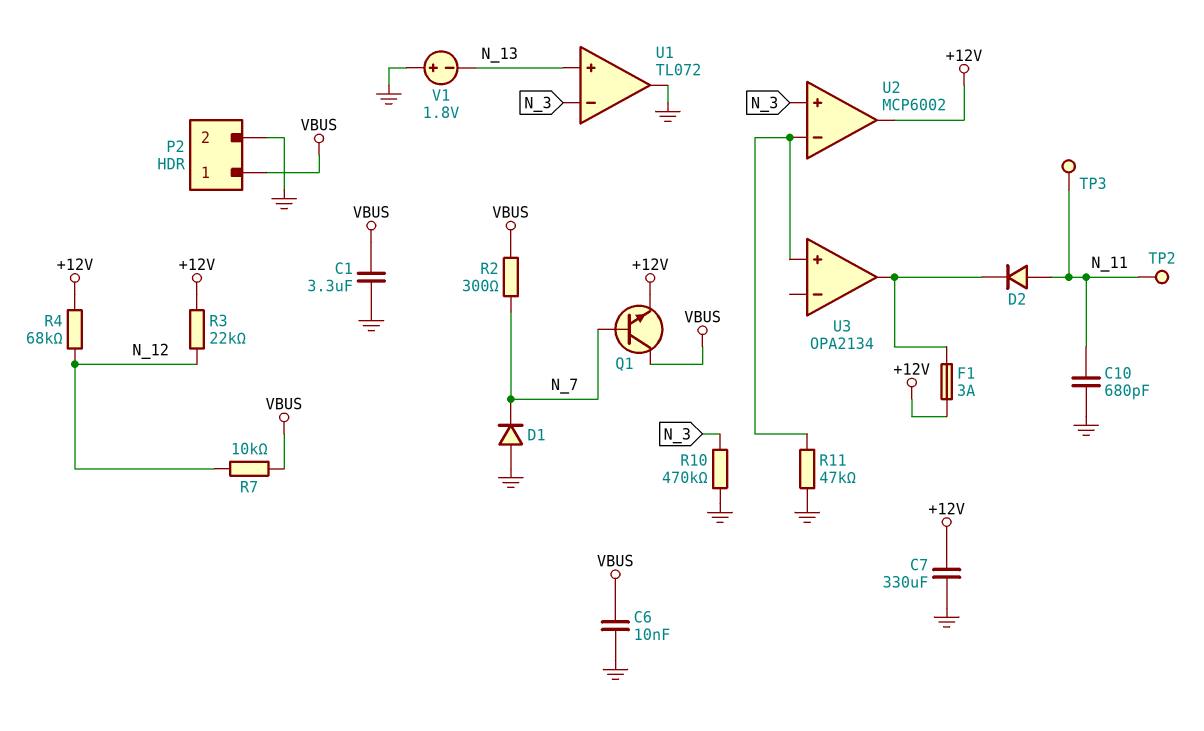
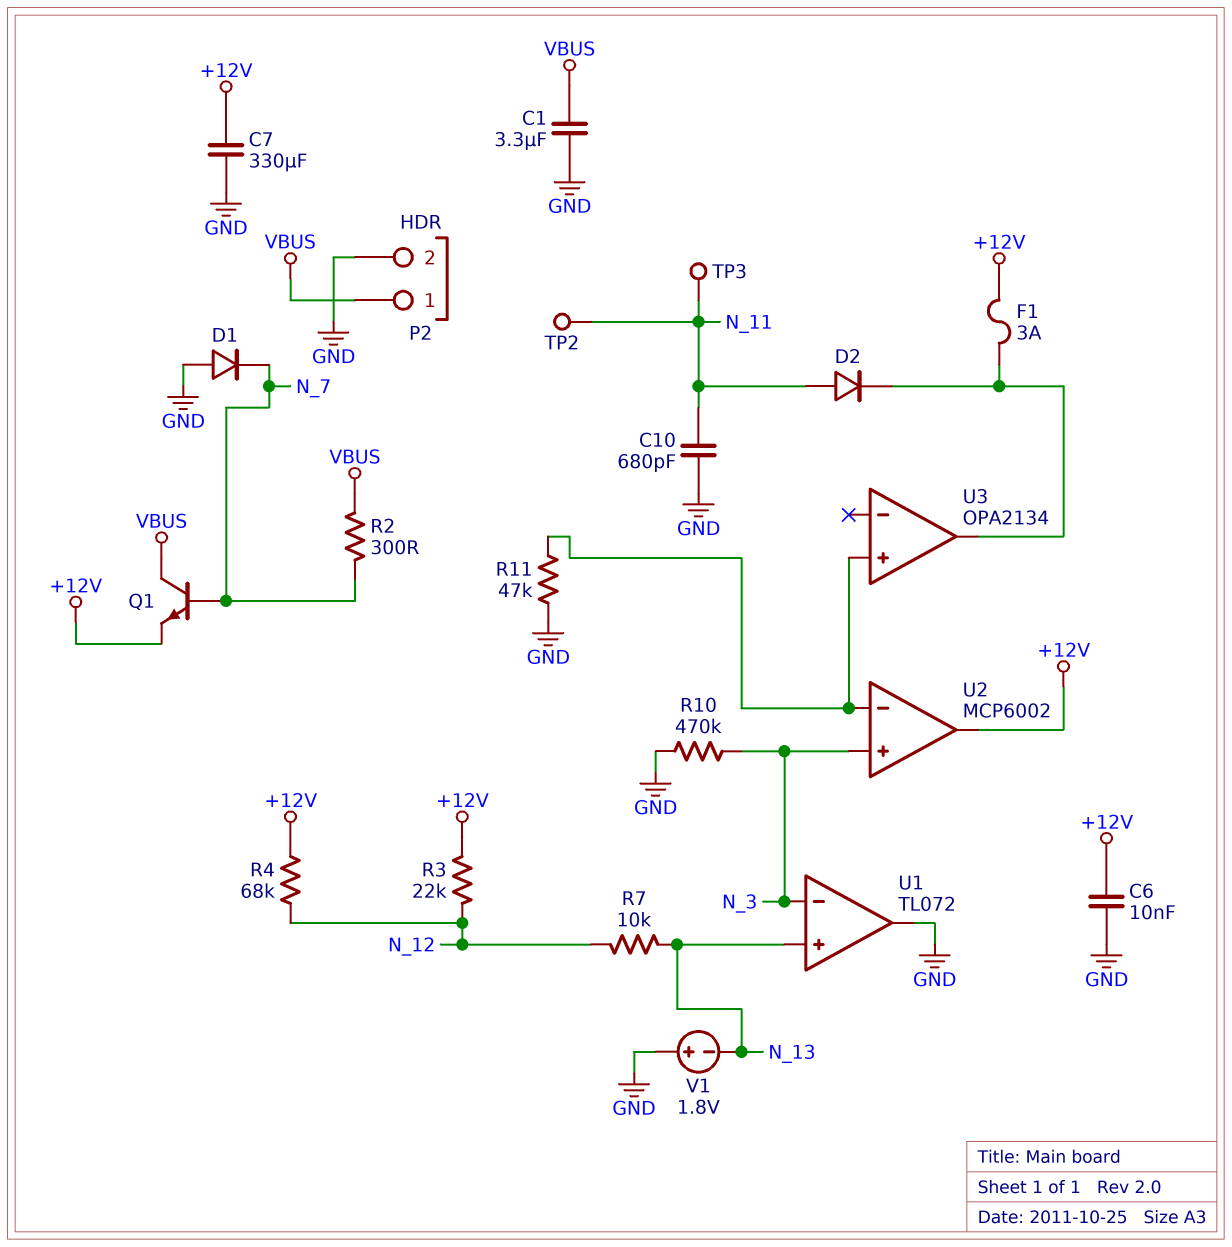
C6: 10nF (GND, VBUS) -> 10nF (+12V, GND)
R7: 10k (N_12, VBUS) -> 10k (N_12, N_13)

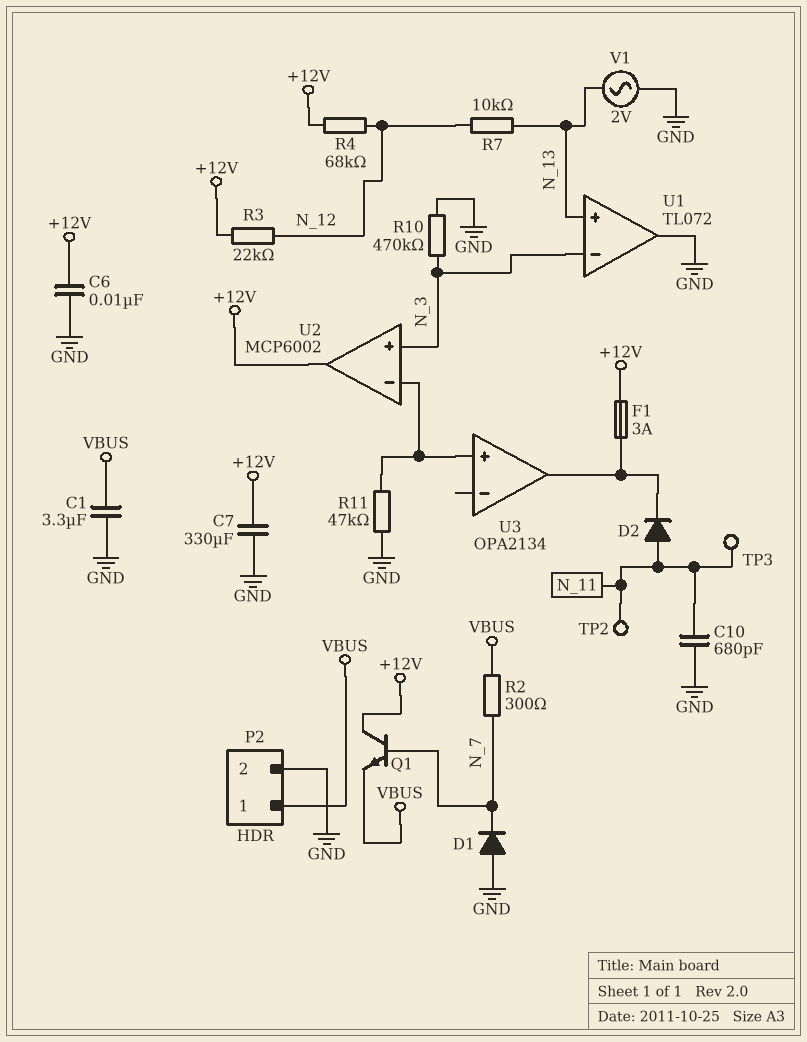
Q1: NPN (B N_7, C VBUS, E +12V) -> NPN (B N_7, C +12V, E VBUS)
V1: 1.8V (plus GND, minus N_13) -> AC 2V (GND, N_13)

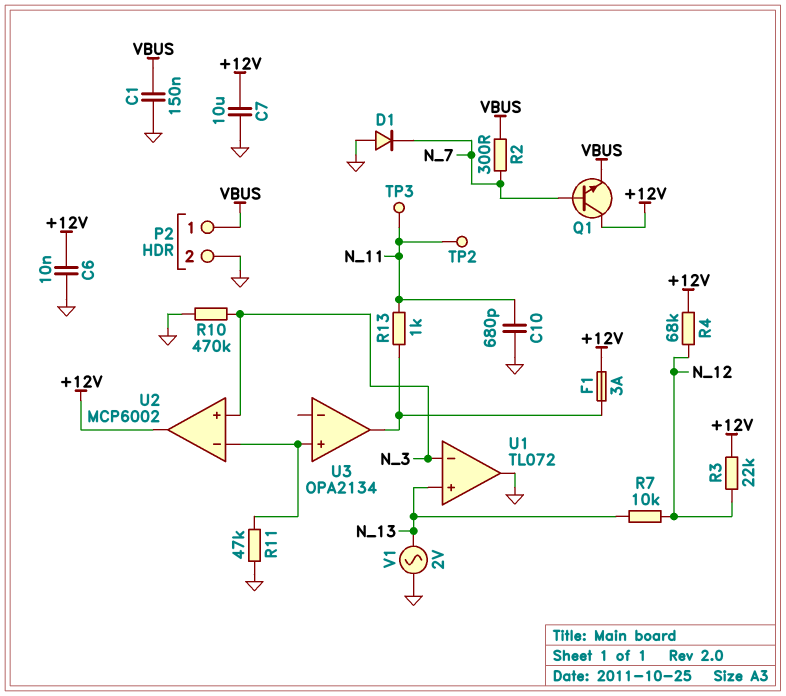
C1: 3.3uF (GND, VBUS) -> 150nF (GND, VBUS)
C7: 330uF (+12V, GND) -> 10uF (+12V, GND)
D2: diode (A N_11, K U3/out) -> none
R13: none -> 1k (N_11, U3/out)

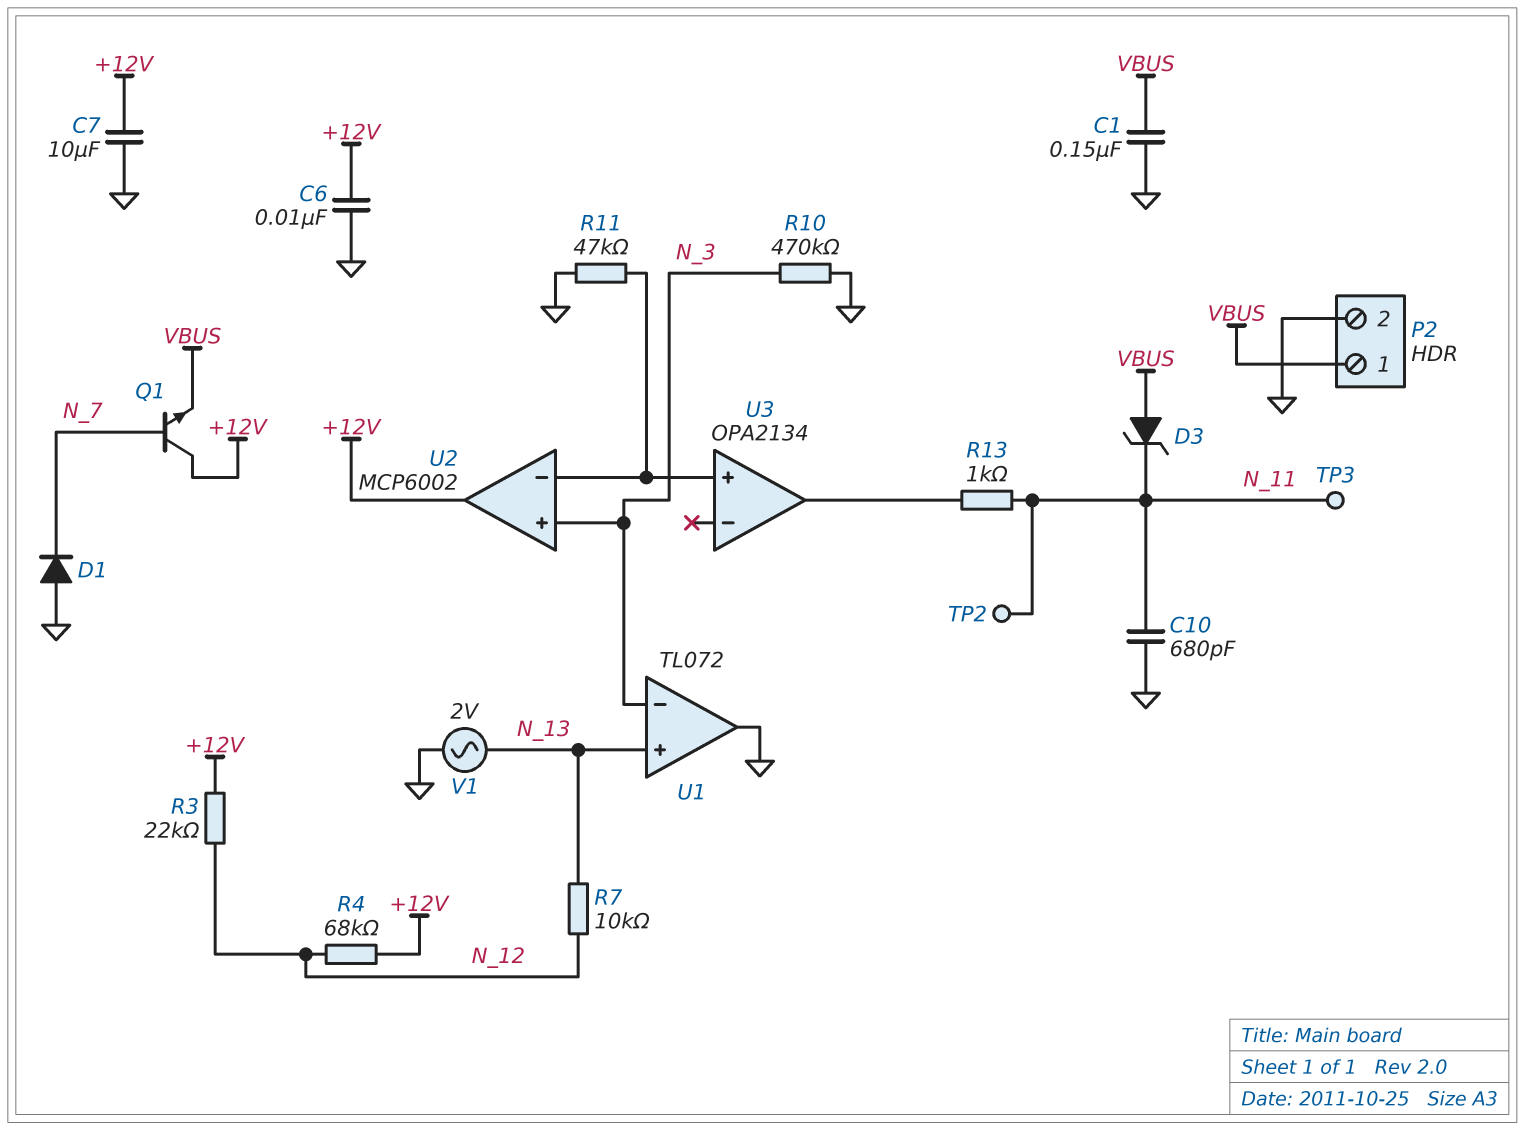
D3: none -> zener (A VBUS, K N_11)
F1: 3A (+12V, U3/out) -> none
R2: 300 (N_7, VBUS) -> none

